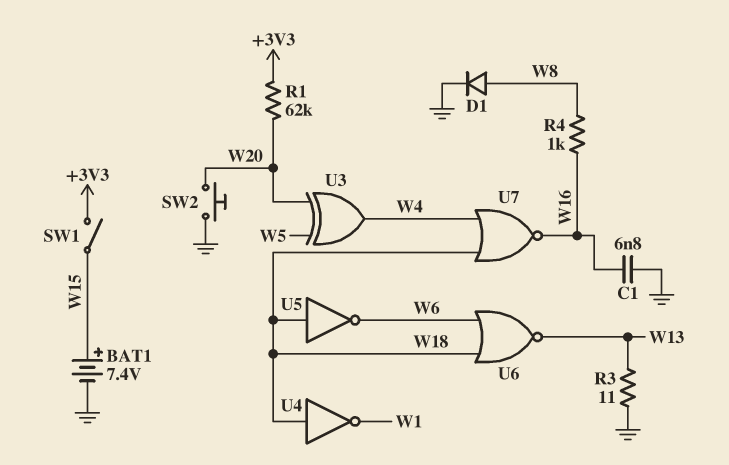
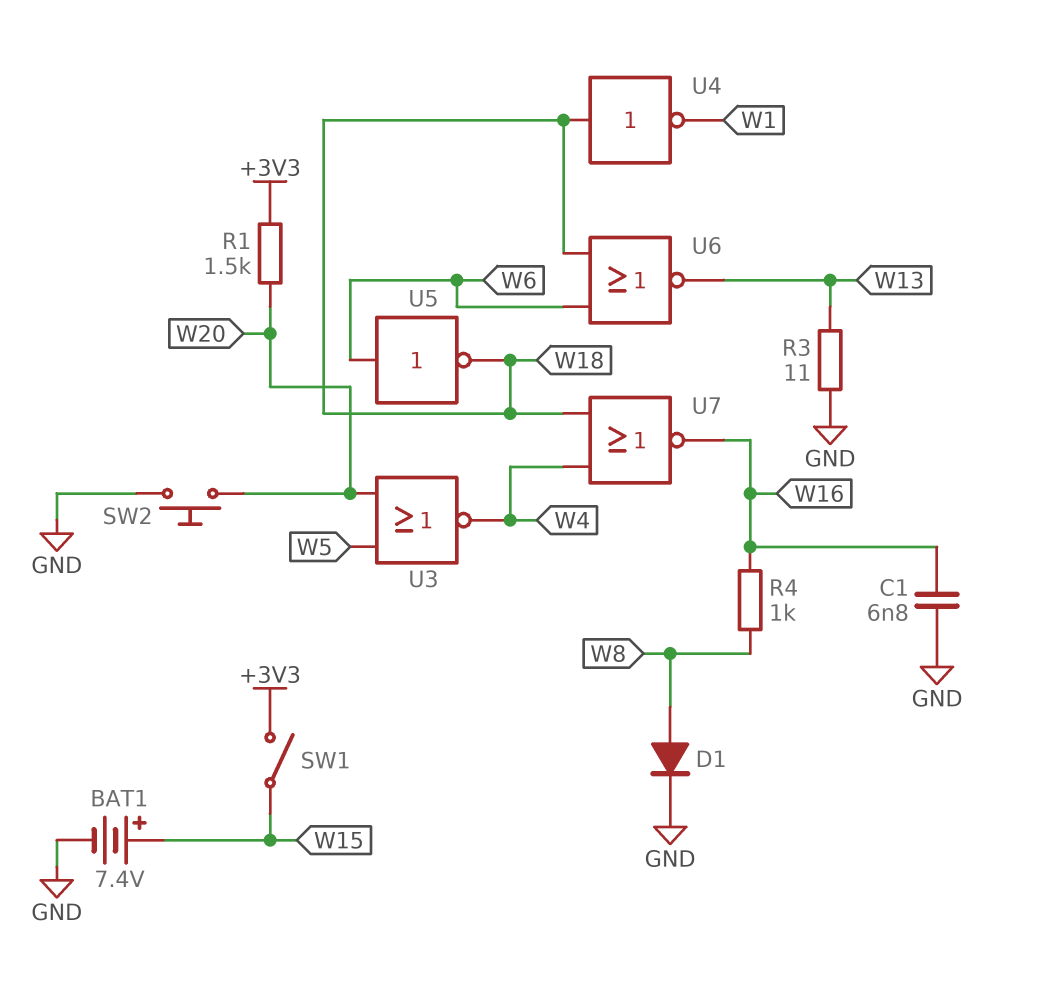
R1: 62k (+3V3, W20) -> 1.5k (+3V3, W20)
U3: XOR (in W5, in W20, out W4) -> NOR (in W5, in W20, out W4)
U5: NOT (in W18, out W6) -> NOT (in W6, out W18)

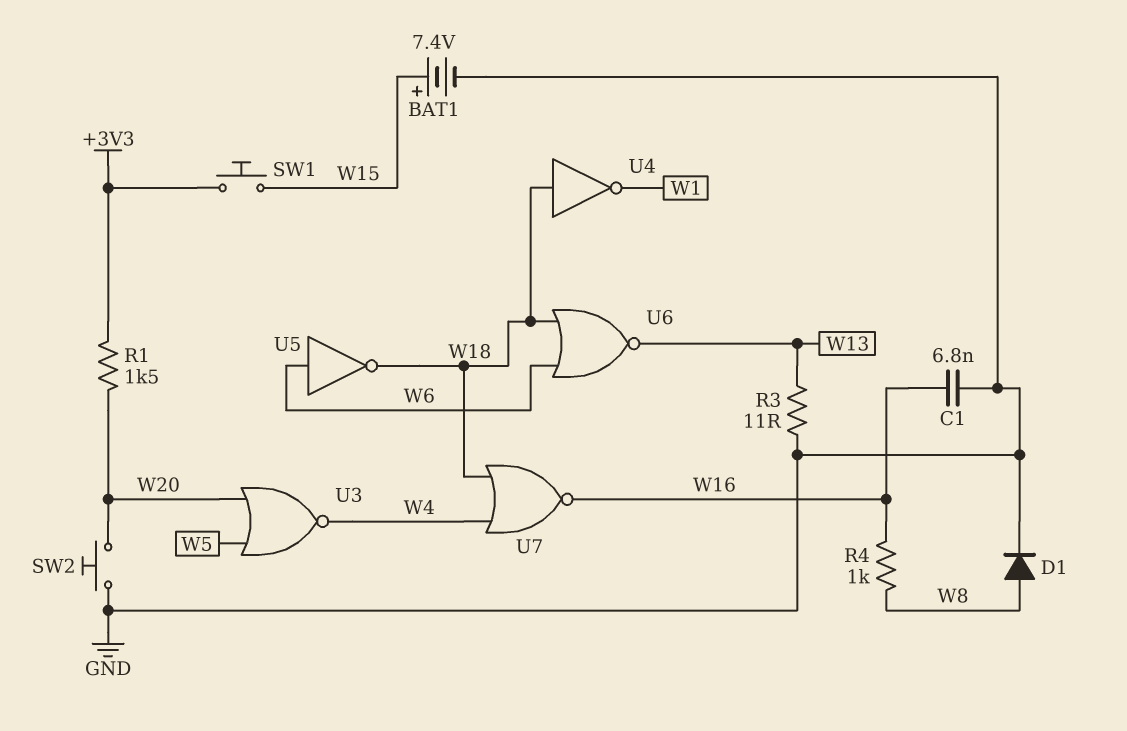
SW1: switch (+3V3, W15) -> button (+3V3, W15)

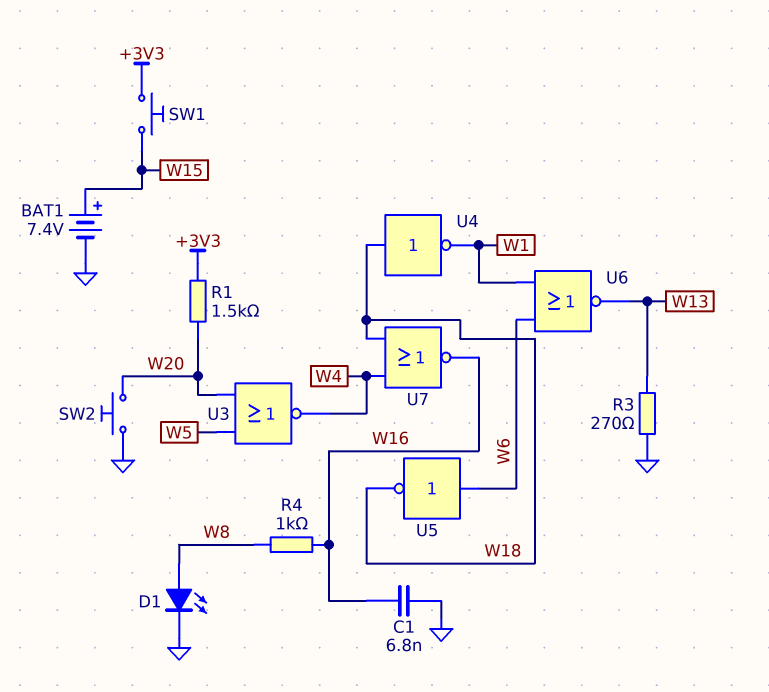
D1: diode (A W8, K GND) -> LED (A W8, K GND)
R3: 11 (GND, W13) -> 270 (GND, W13)
U6: NOR (in W6, in W18, out W13) -> NOR (in W1, in W6, out W13)

